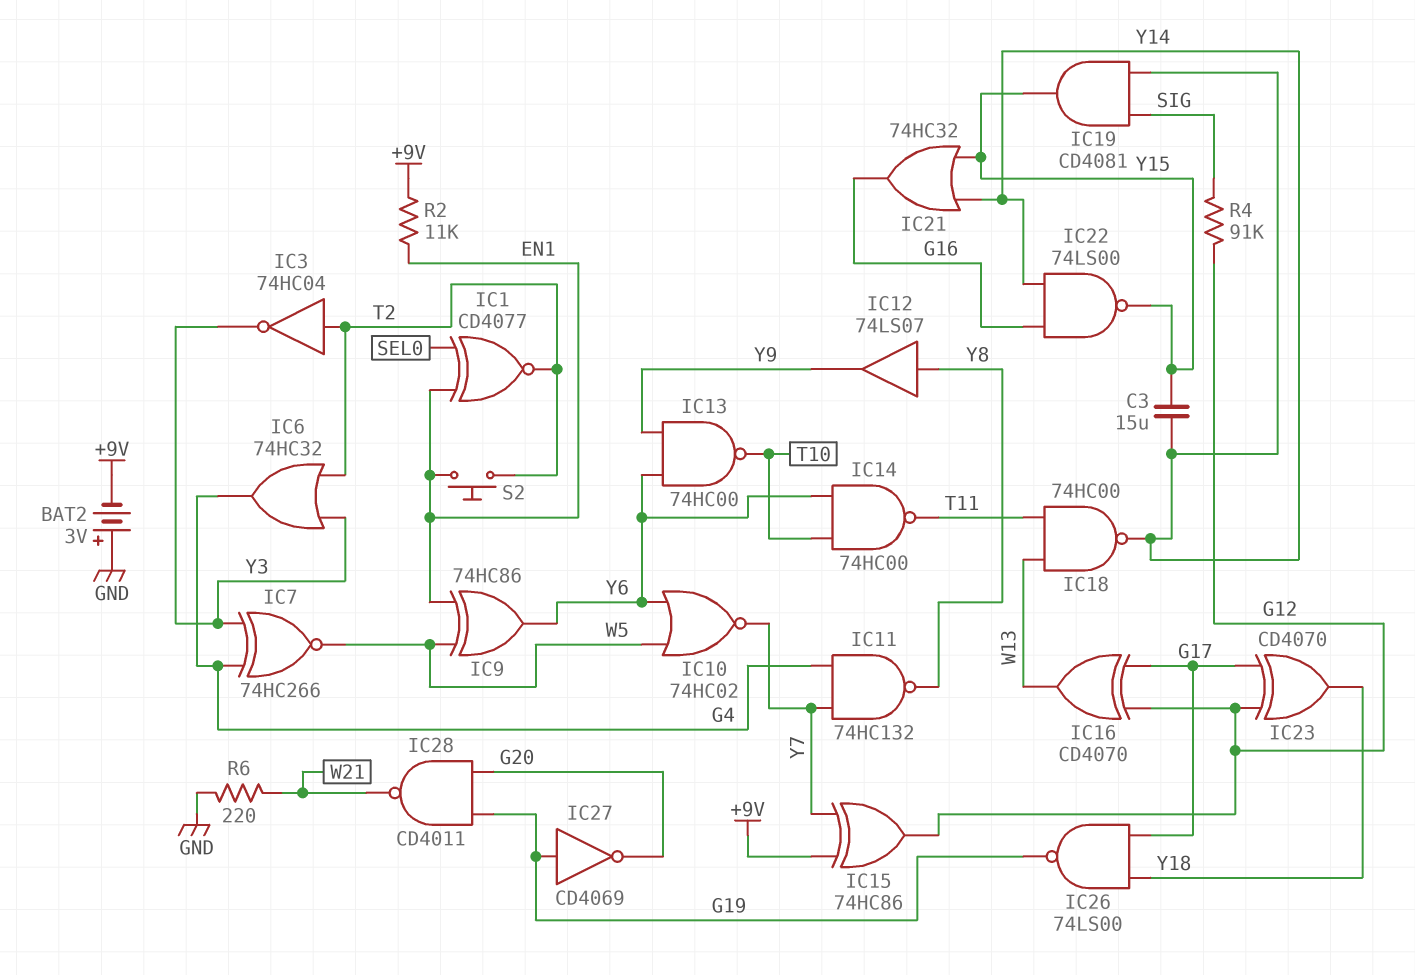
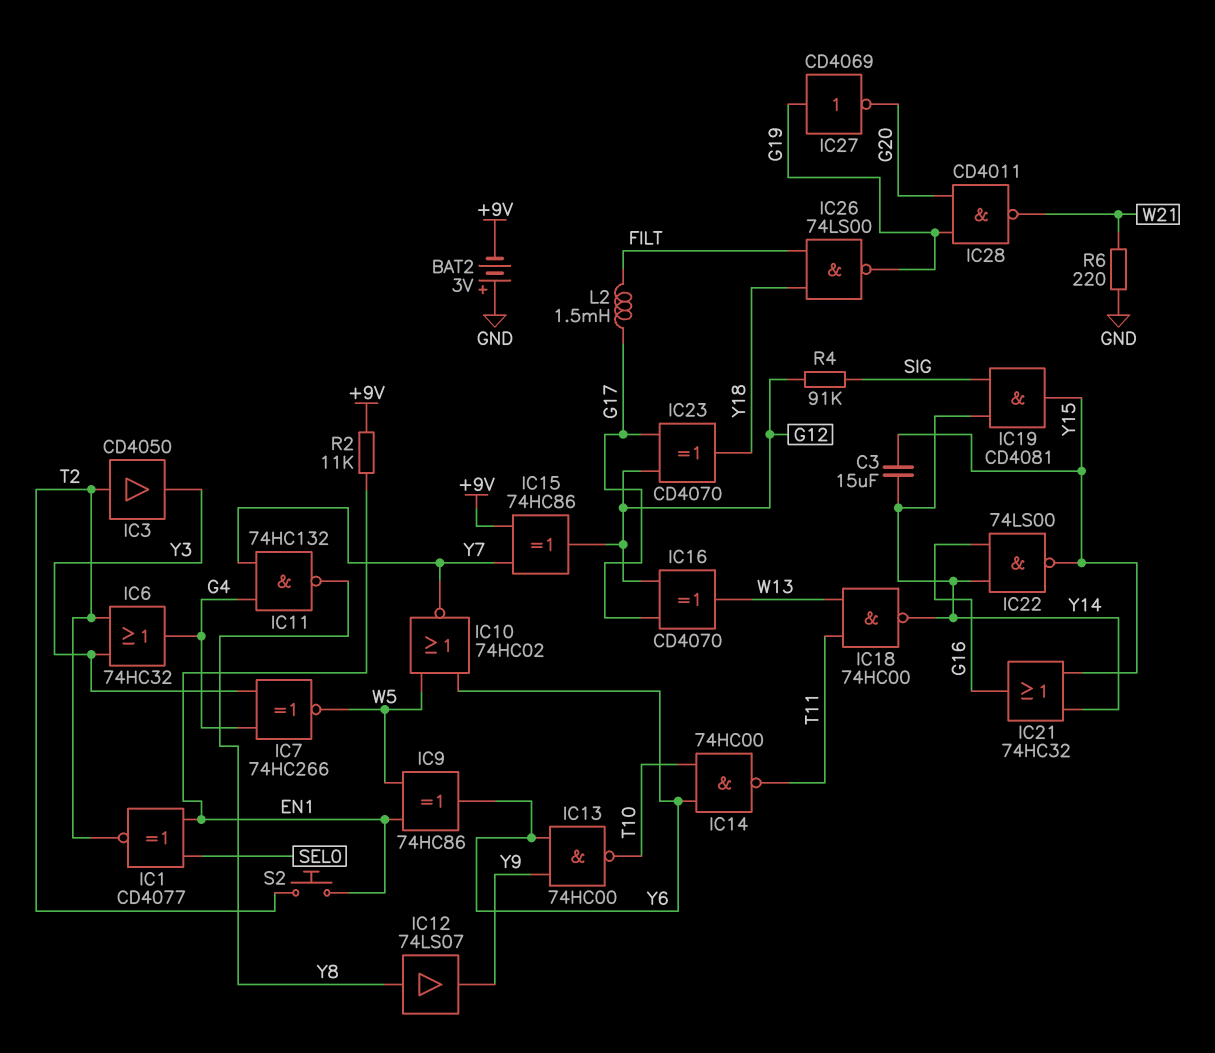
IC3: NOT 74HC04 (in T2, out Y3) -> buffer CD4050 (in T2, out Y3)
IC26: NAND 74LS00 (in G17, in Y18, out G19) -> NAND 74LS00 (in FILT, in Y18, out G19)
L2: none -> 1.5mH (FILT, G17)

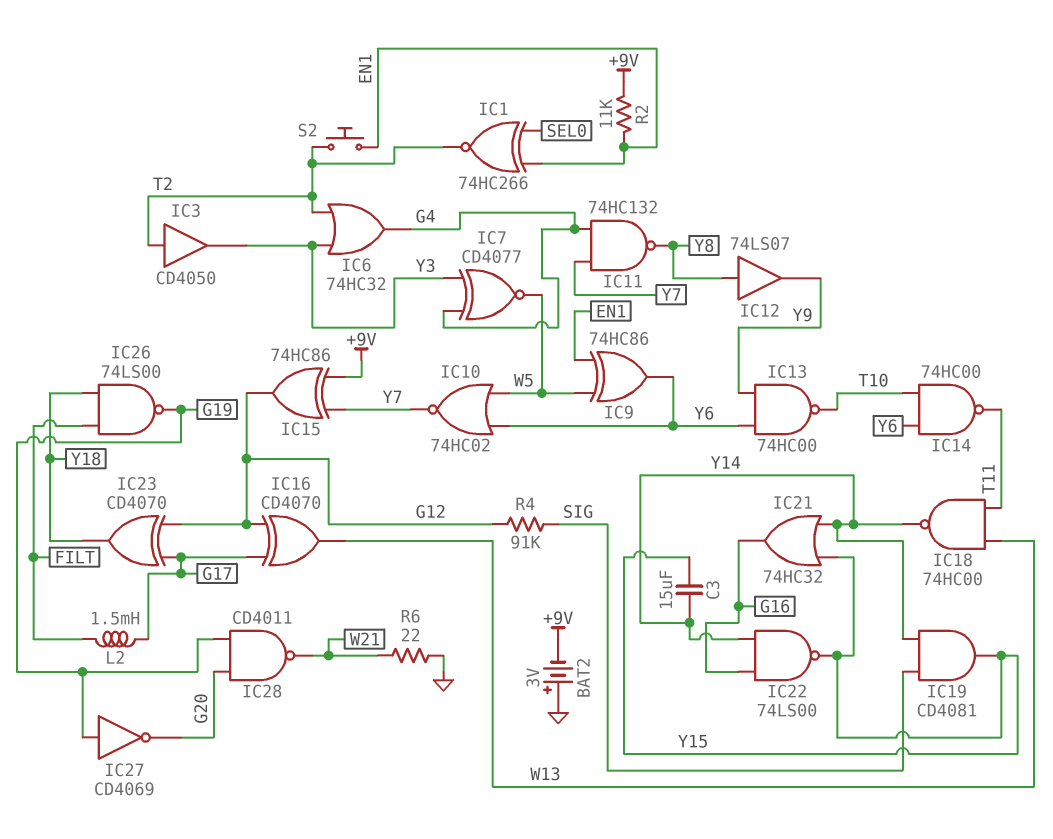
IC1: XNOR CD4077 (in EN1, in SEL0, out T2) -> XNOR 74HC266 (in EN1, in SEL0, out T2)
IC7: XNOR 74HC266 (in G4, in Y3, out W5) -> XNOR CD4077 (in G4, in Y3, out W5)
R6: 220 (GND, W21) -> 22 (GND, W21)

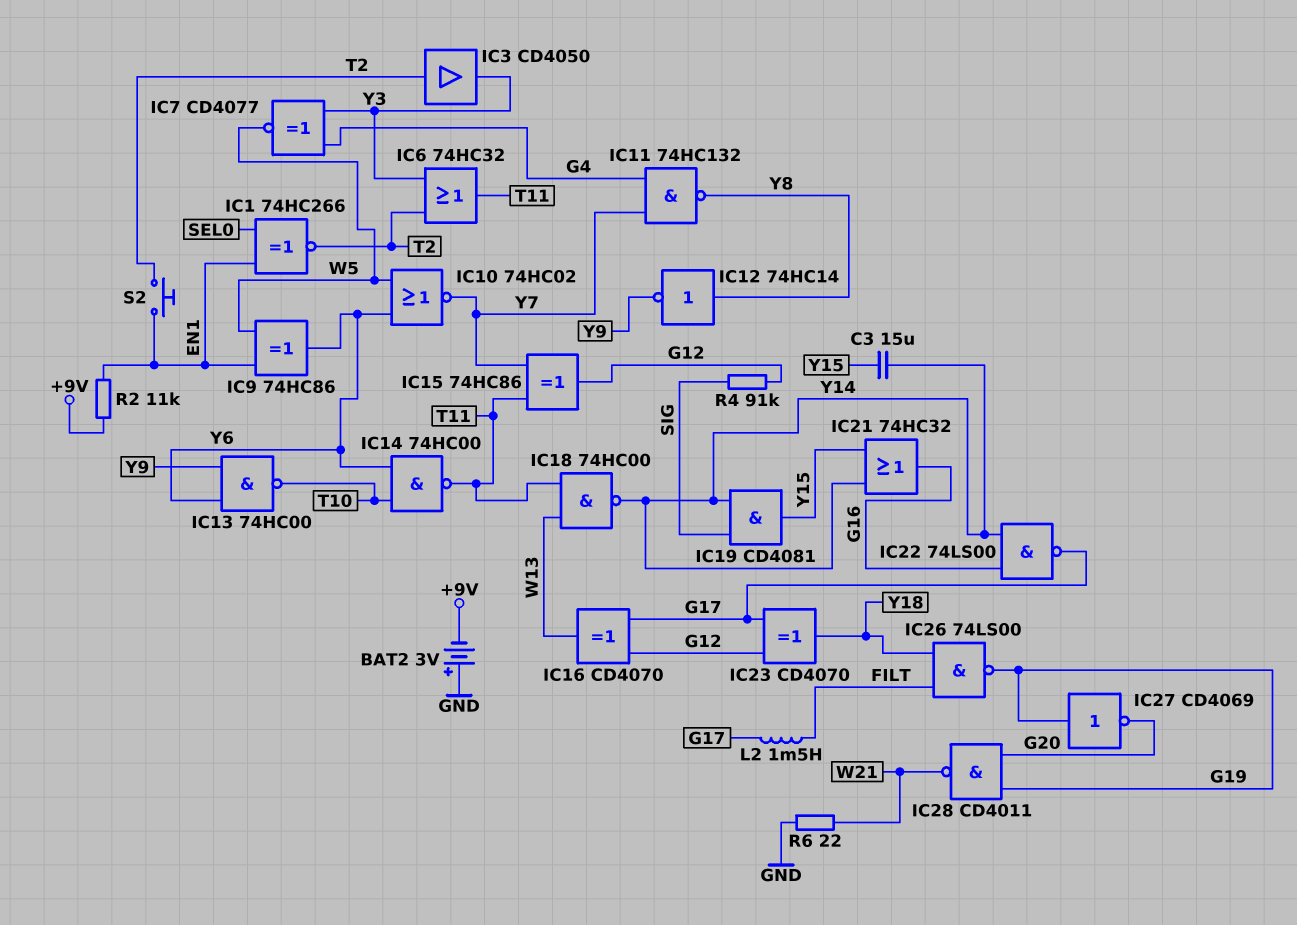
IC6: OR 74HC32 (in T2, in Y3, out G4) -> OR 74HC32 (in T2, in Y3, out T11)
IC12: buffer 74LS07 (in Y8, out Y9) -> NOT 74HC14 (in Y8, out Y9)
IC15: XOR 74HC86 (in +9V, in Y7, out G12) -> XOR 74HC86 (in T11, in Y7, out G12)
IC22: NAND 74LS00 (in G16, in Y14, out Y15) -> NAND 74LS00 (in G16, in Y14, out G17)

